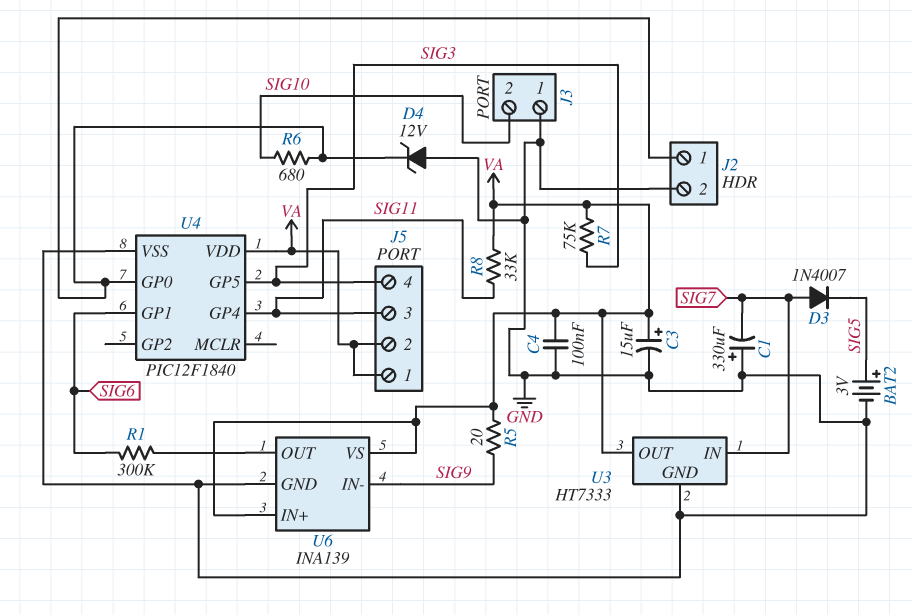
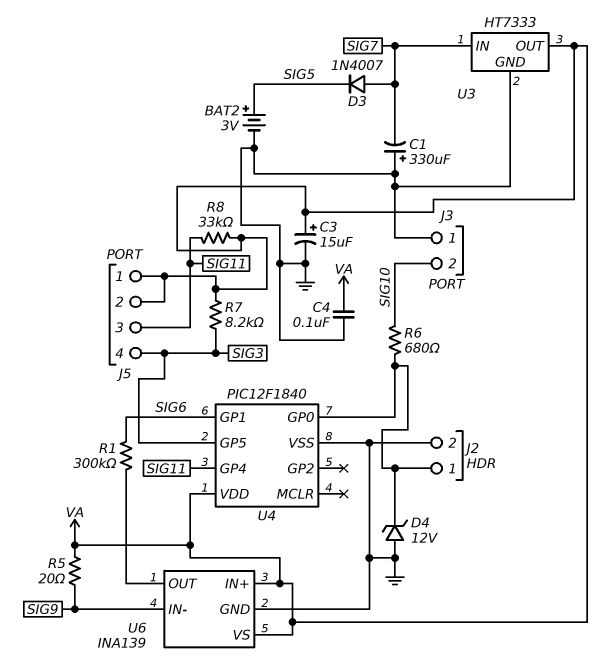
R7: 75k (SIG3, VA) -> 8.2k (SIG3, VA)

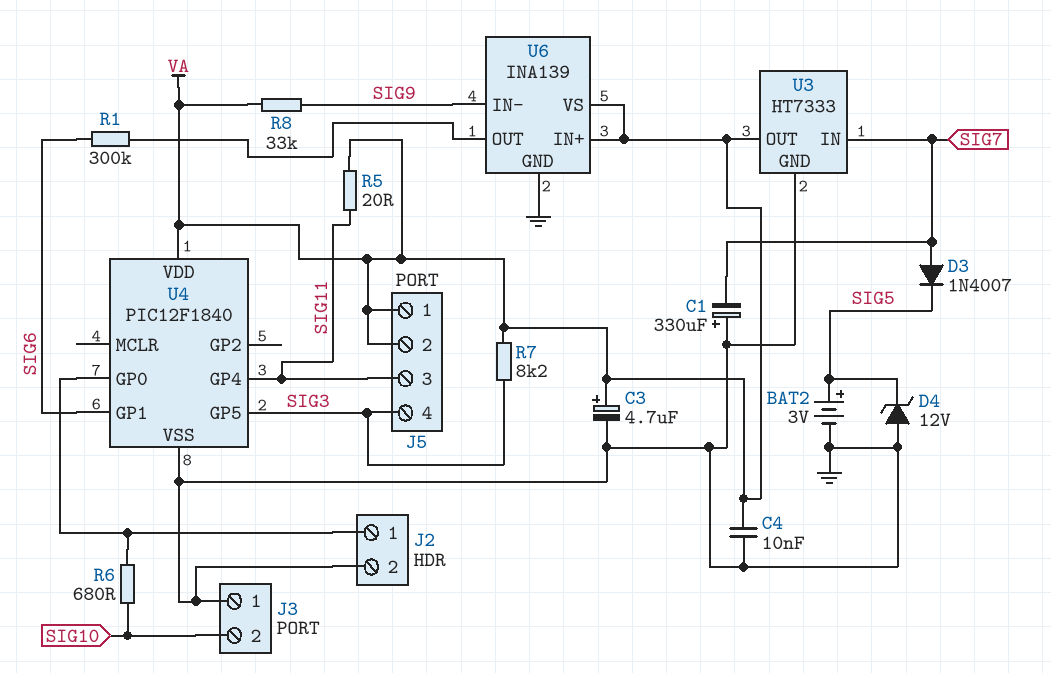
C3: 15uF (plus VA, minus GND) -> 4.7uF (plus VA, minus GND)
C4: 100nF (GND, VA) -> 10nF (GND, VA)
D4: zener 12V (A GND, K J2/1) -> zener 12V (A GND, K SIG5)
R5: 20 (SIG9, VA) -> 20 (SIG11, VA)
R8: 33k (SIG11, VA) -> 33k (SIG9, VA)

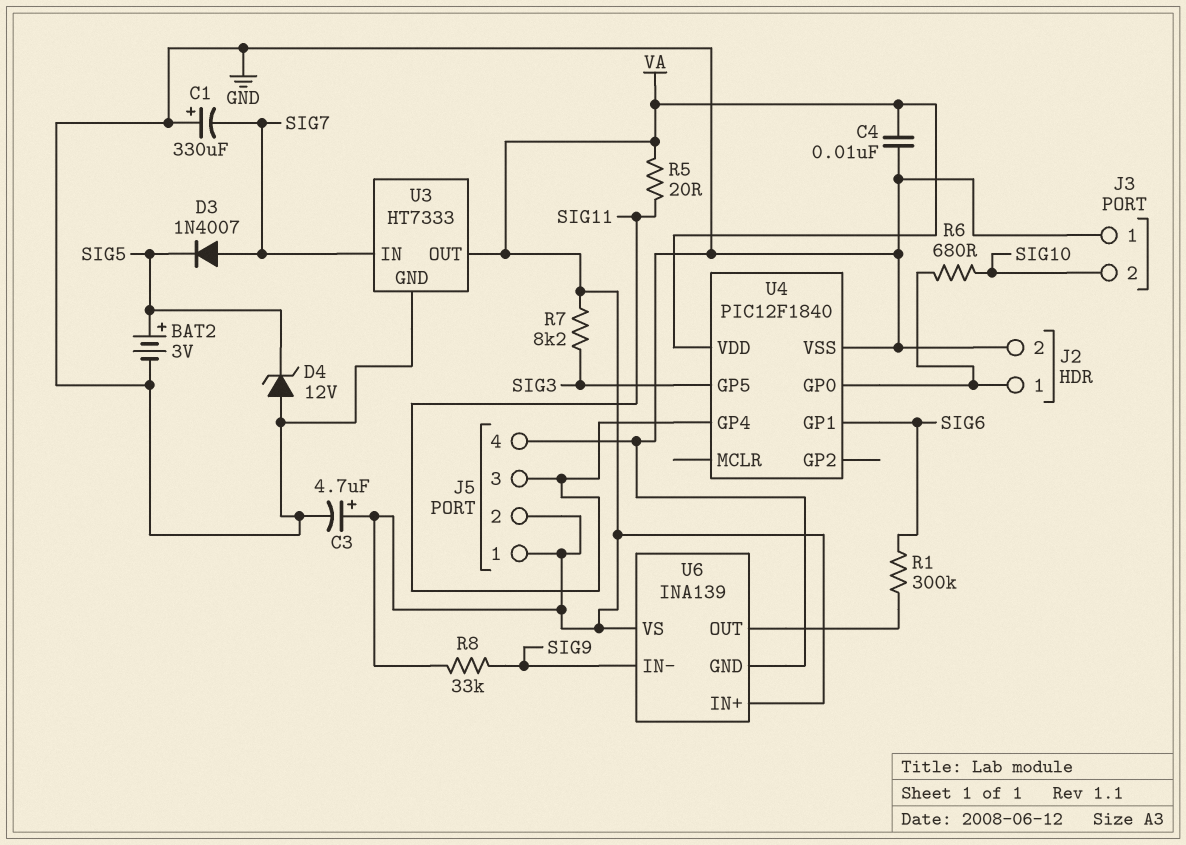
J5 pin 4: SIG3 -> GND

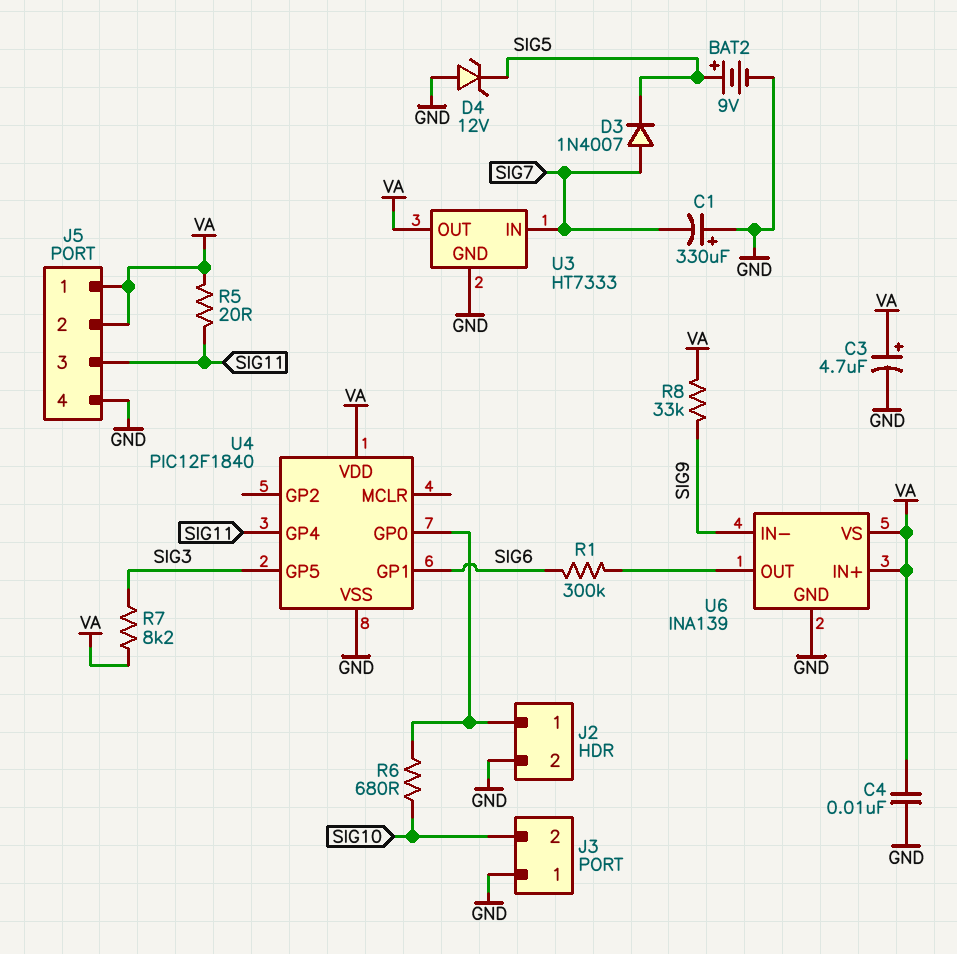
BAT2: 3V (plus SIG5, minus GND) -> 9V (plus SIG5, minus GND)

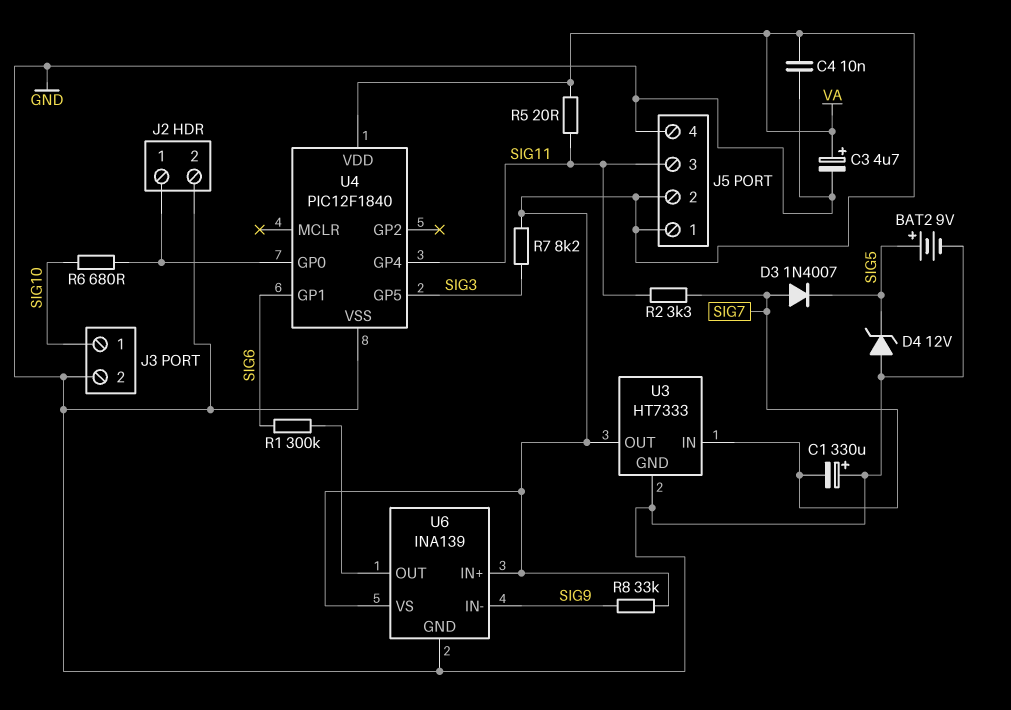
J3 pin 1: GND -> SIG10
J3 pin 2: SIG10 -> GND
R2: none -> 3.3k (SIG7, SIG11)

